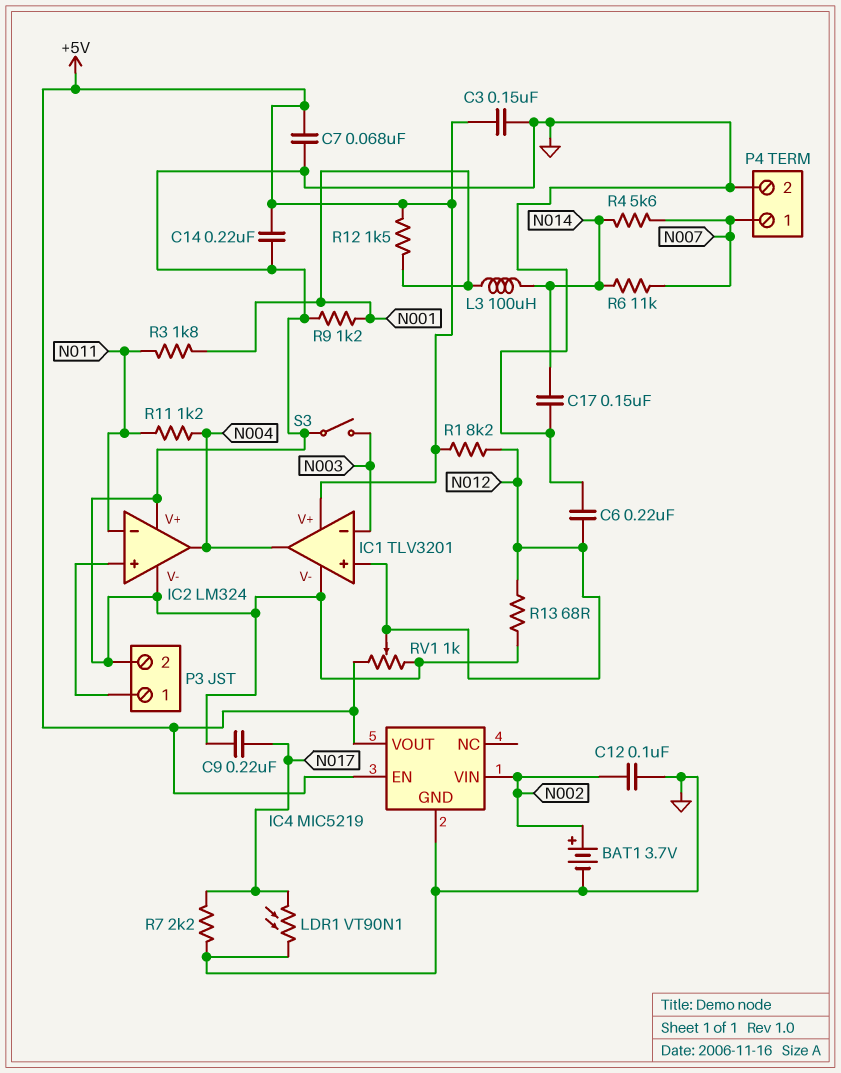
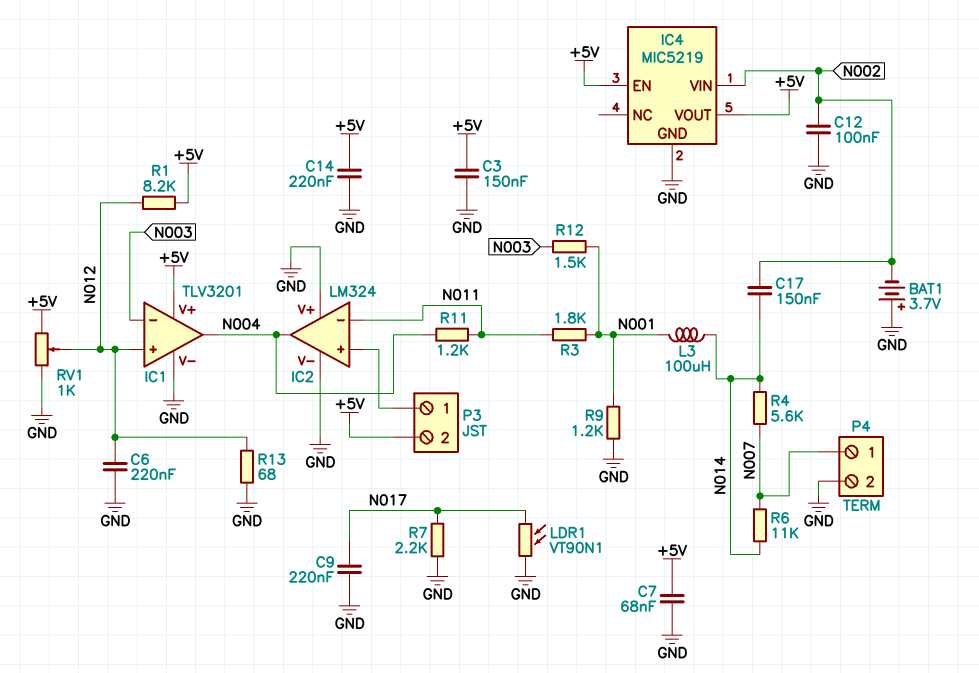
BAT1: 3.7V (plus N002, minus GND) -> 3.7V (plus GND, minus N002)
C17: 150nF (GND, N014) -> 150nF (N002, N014)
P3 pin 2: GND -> +5V
R12: 1.5k (+5V, N001) -> 1.5k (N001, N003)
S3: switch (GND, N003) -> none

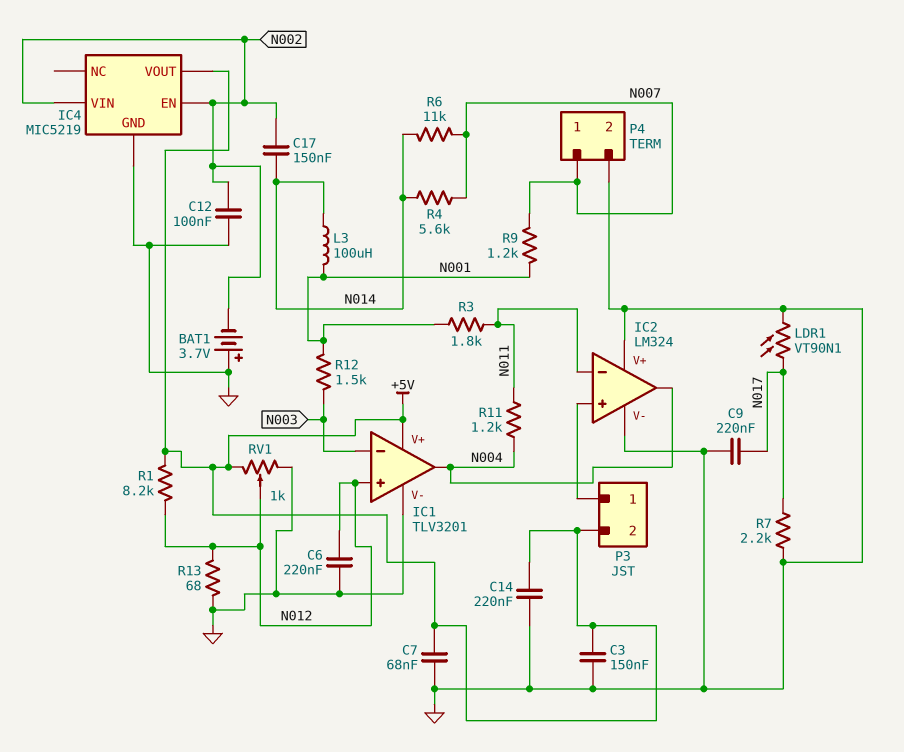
IC4 pin EN: +5V -> N002
R9: 1.2k (GND, N001) -> 1.2k (N001, N007)

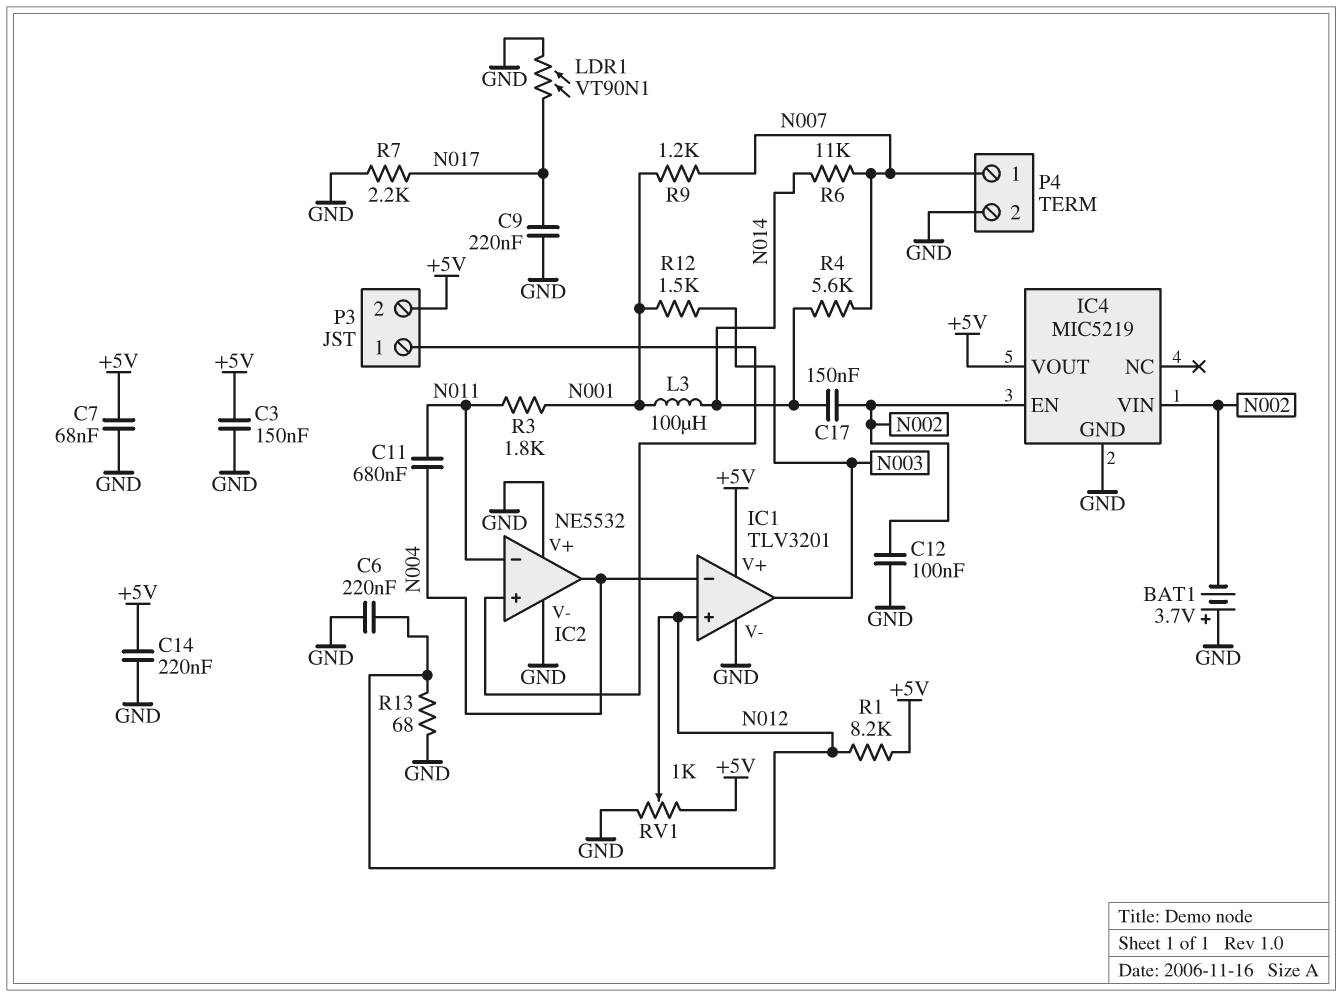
C11: none -> 680nF (N004, N011)
IC1 pin in-: N003 -> N004
IC1 pin out: N004 -> N003
IC2: LM324 -> NE5532
R11: 1.2k (N004, N011) -> none

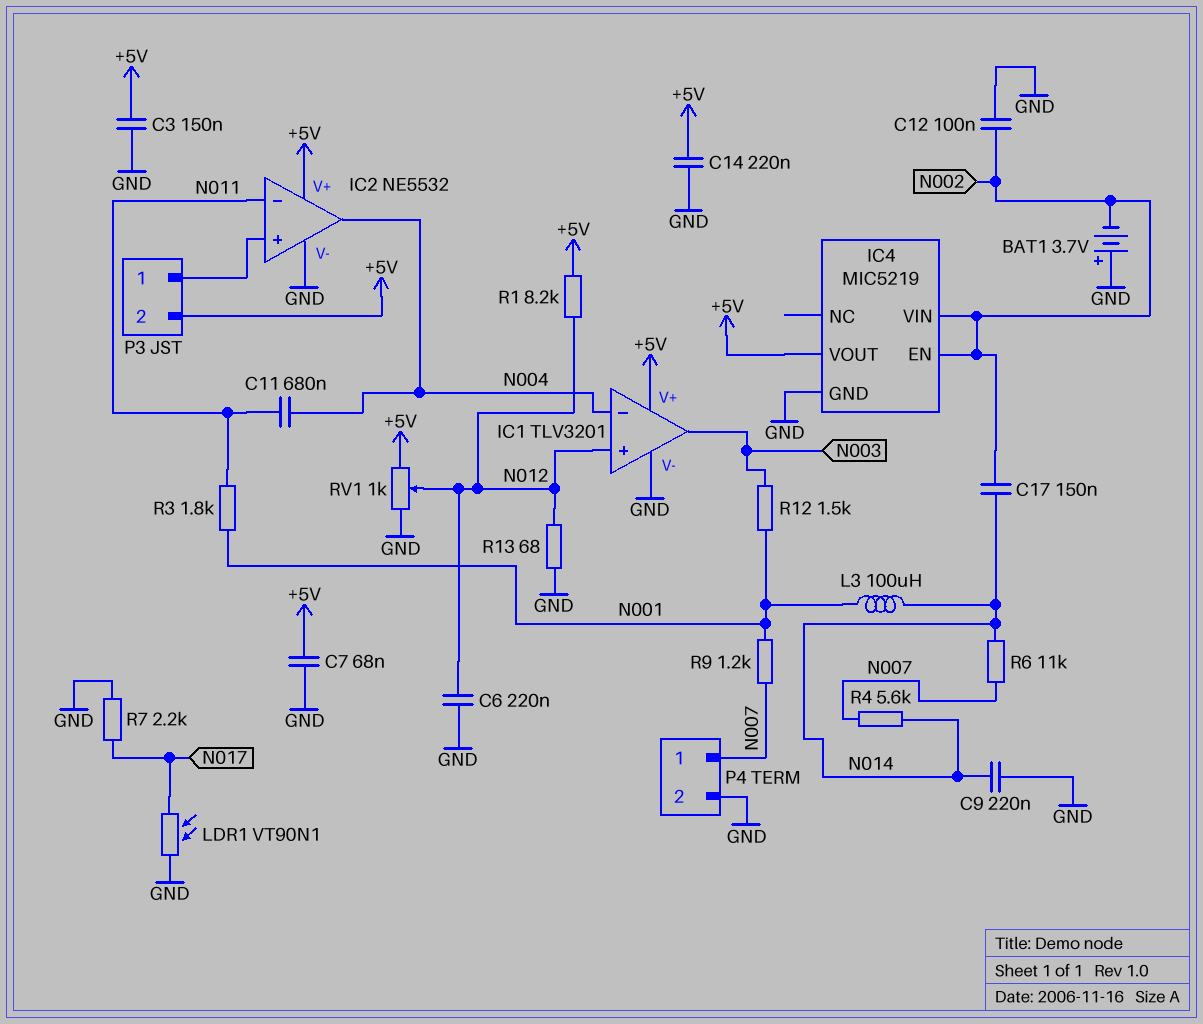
C9: 220nF (GND, N017) -> 220nF (GND, N014)
IC2 pin V+: GND -> +5V

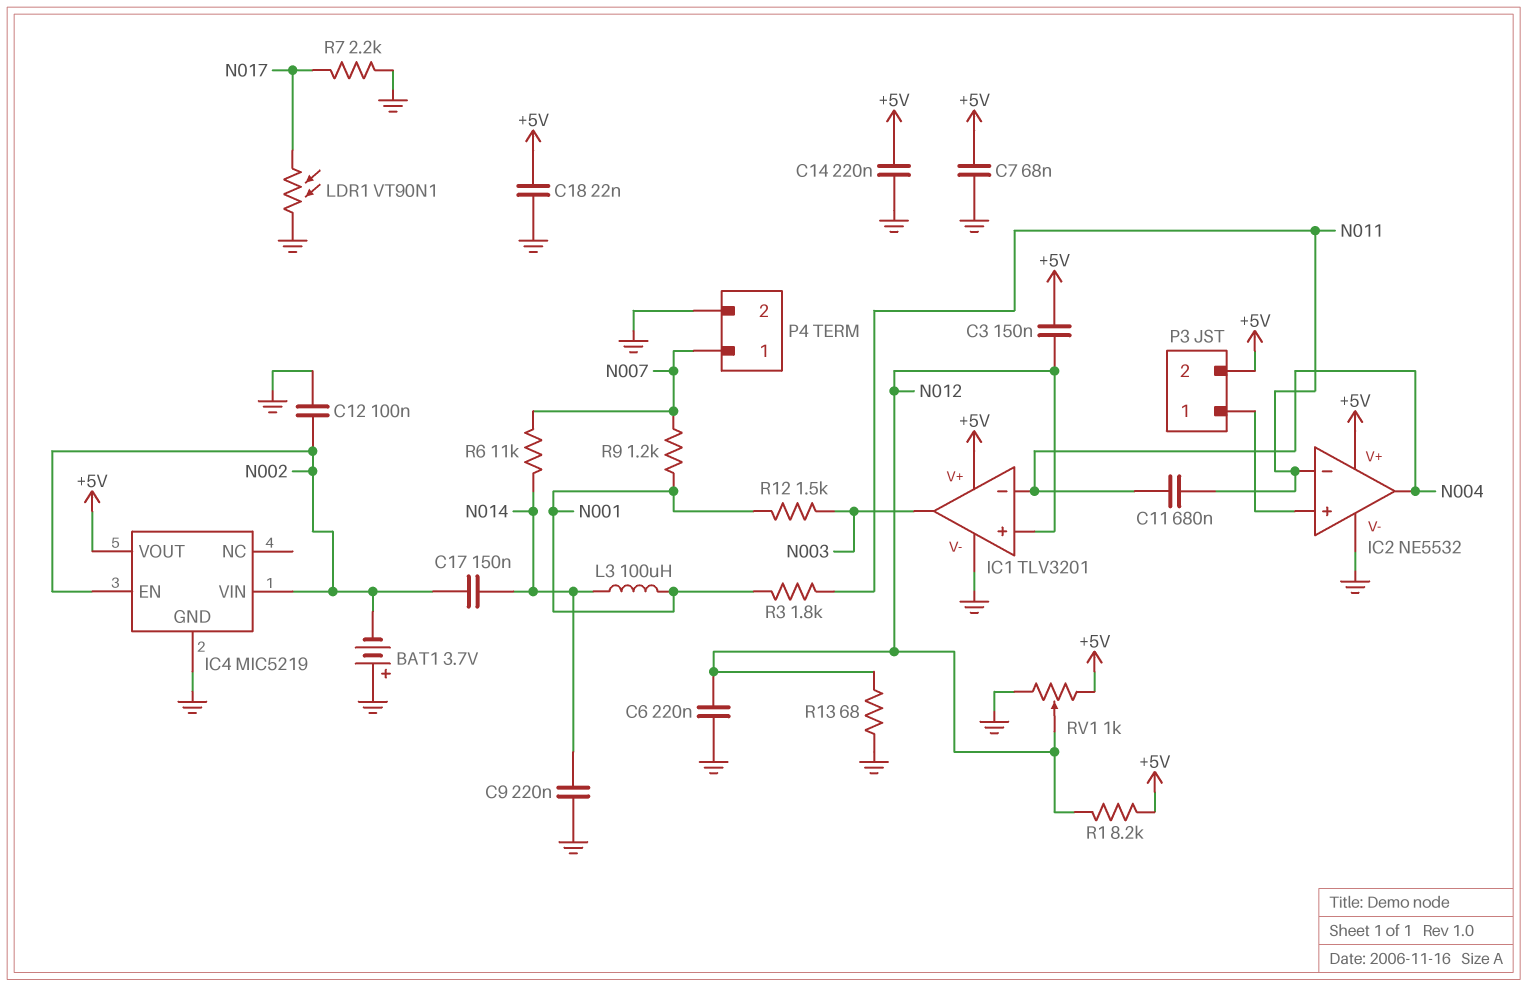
C3: 150nF (+5V, GND) -> 150nF (+5V, N012)
C18: none -> 22nF (+5V, GND)
R4: 5.6k (N007, N014) -> none

